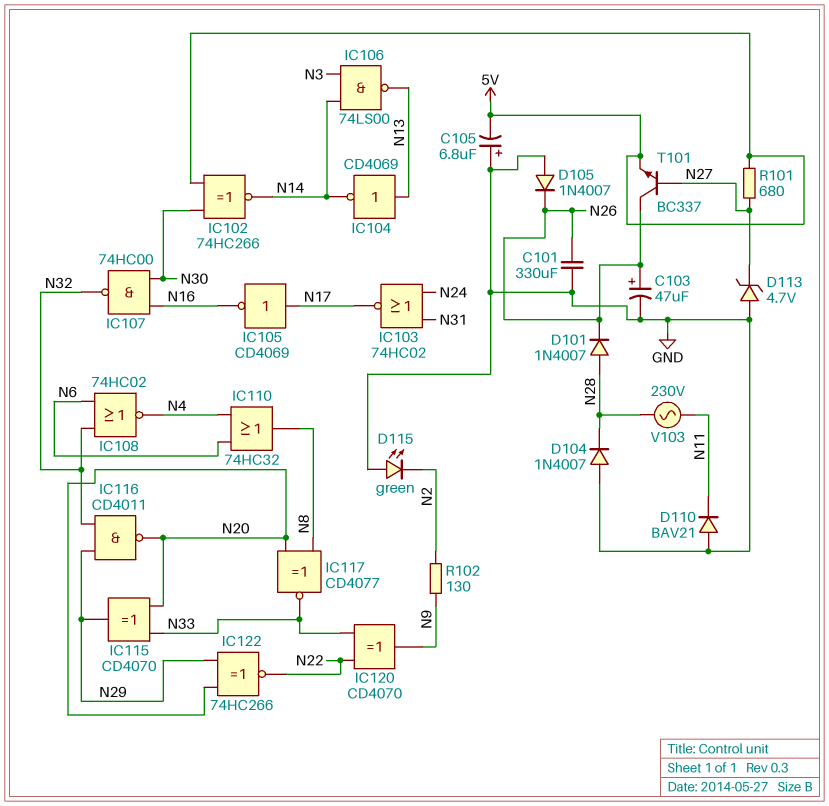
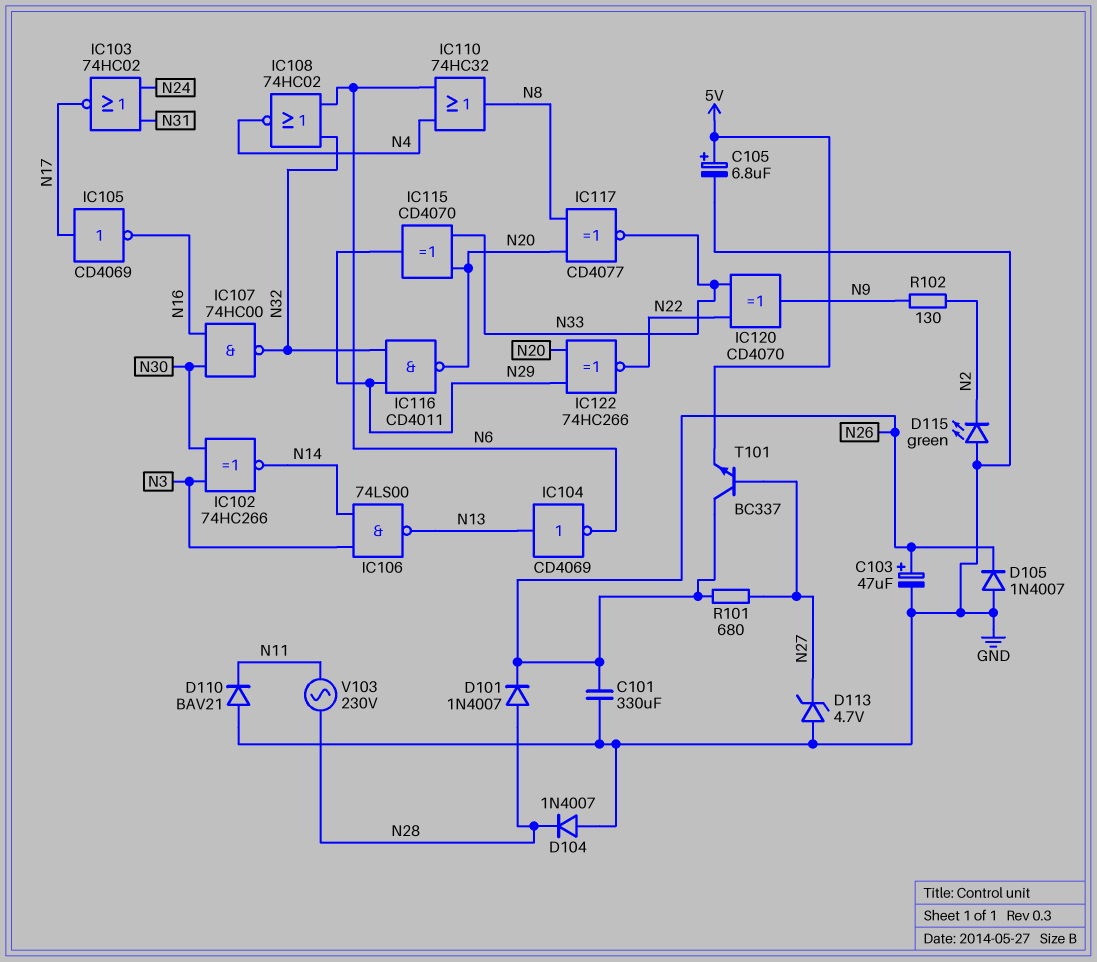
C105: 6.8uF (plus GND, minus 5V) -> 6.8uF (plus 5V, minus GND)
IC102: XNOR 74HC266 (in 5V, in N30, out N14) -> XNOR 74HC266 (in N3, in N30, out N14)
IC104: NOT CD4069 (in N13, out N14) -> NOT CD4069 (in N13, out N6)
R101: 680 (5V, N27) -> 680 (N26, N27)

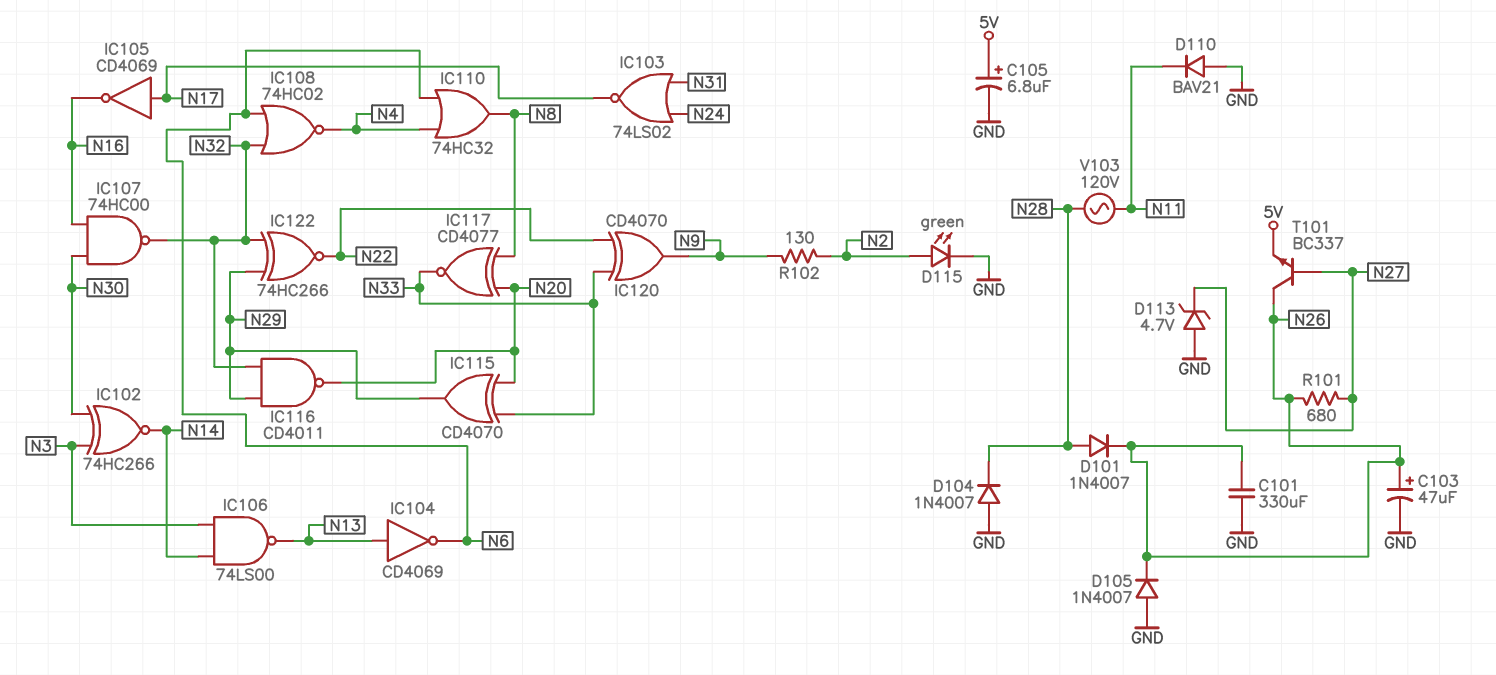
D115: LED green (A GND, K N2) -> LED green (A N2, K GND)
IC103: NOR 74HC02 (in N24, in N31, out N17) -> NOR 74LS02 (in N24, in N31, out N17)
IC122: XNOR 74HC266 (in N20, in N29, out N22) -> XNOR 74HC266 (in N29, in N32, out N22)
V103: AC 230V (N11, N28) -> AC 120V (N11, N28)

